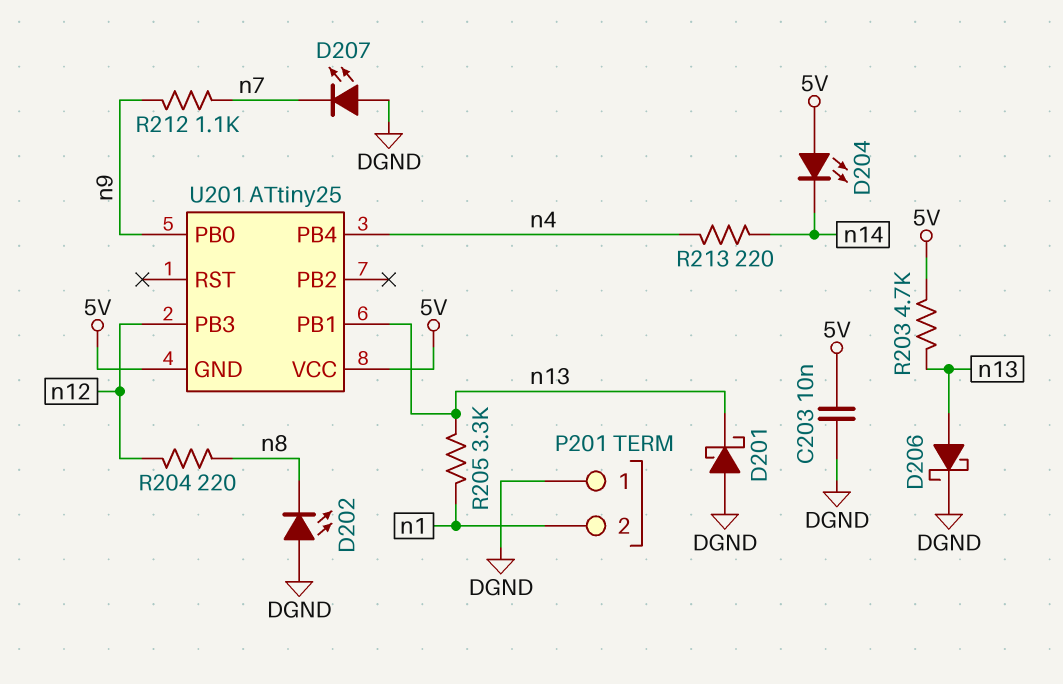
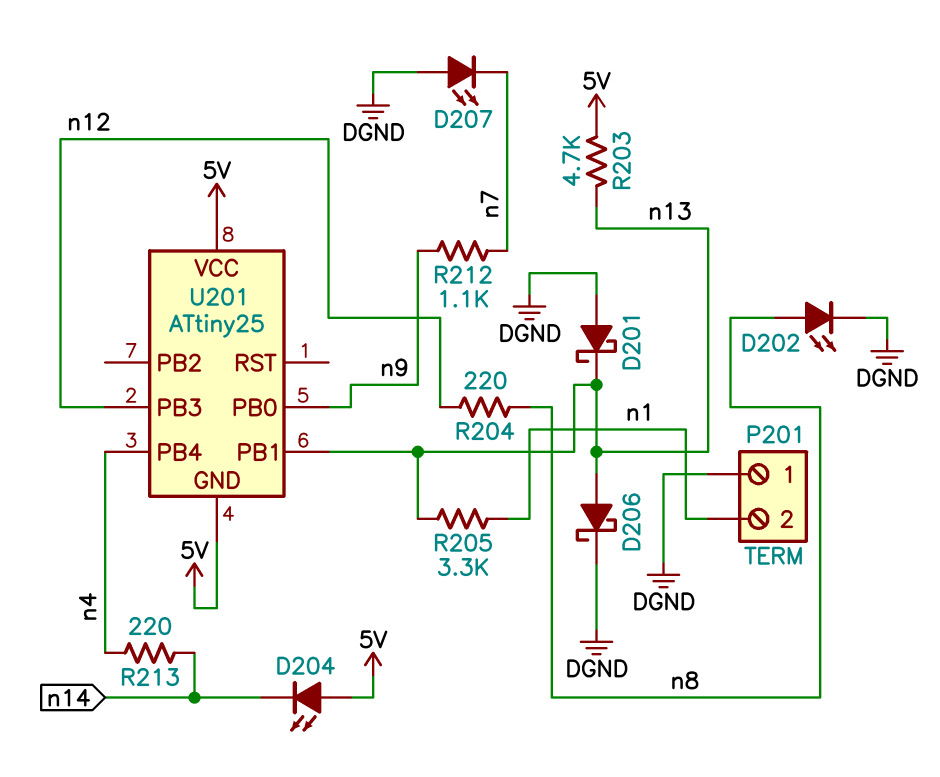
C203: 10nF (5V, DGND) -> none
D202: LED (A DGND, K n8) -> LED (A n8, K DGND)

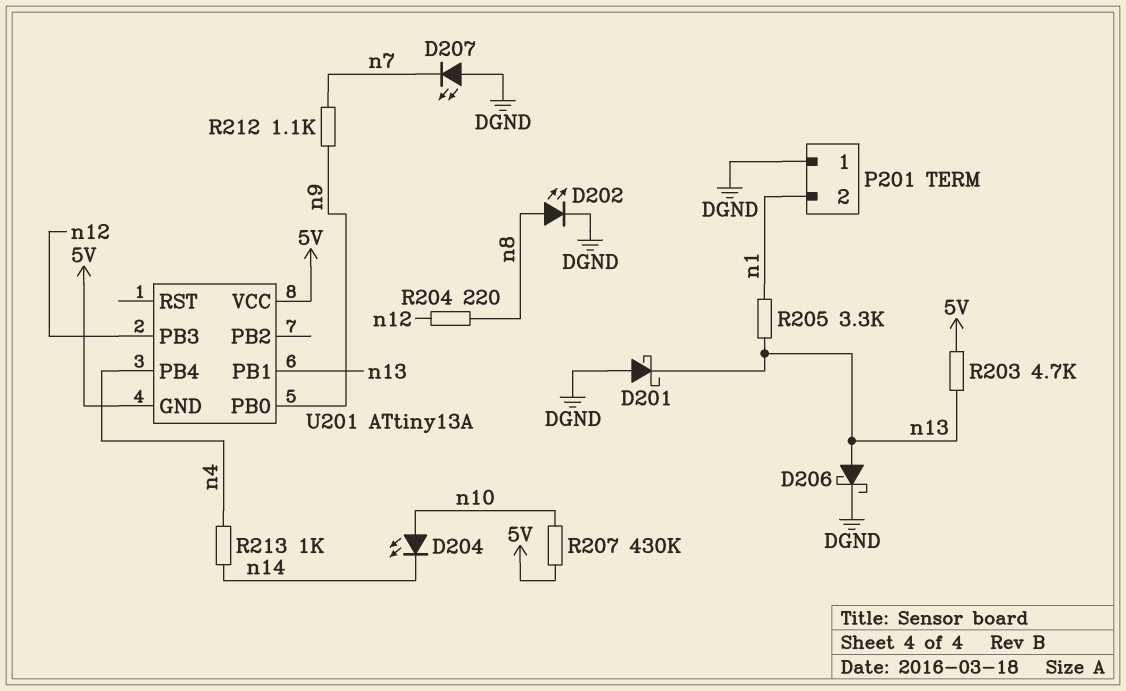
D204: LED (A 5V, K n14) -> LED (A n10, K n14)
R207: none -> 430k (5V, n10)
R213: 220 (n4, n14) -> 1k (n4, n14)
U201: ATtiny25 -> ATtiny13A

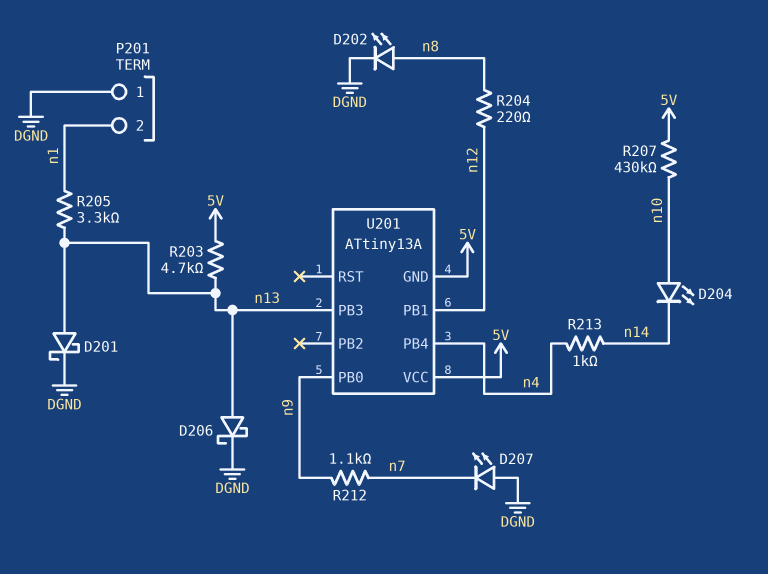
D201: schottky (A DGND, K n13) -> schottky (A n13, K DGND)
U201 pin PB1: n13 -> n12
U201 pin PB3: n12 -> n13

